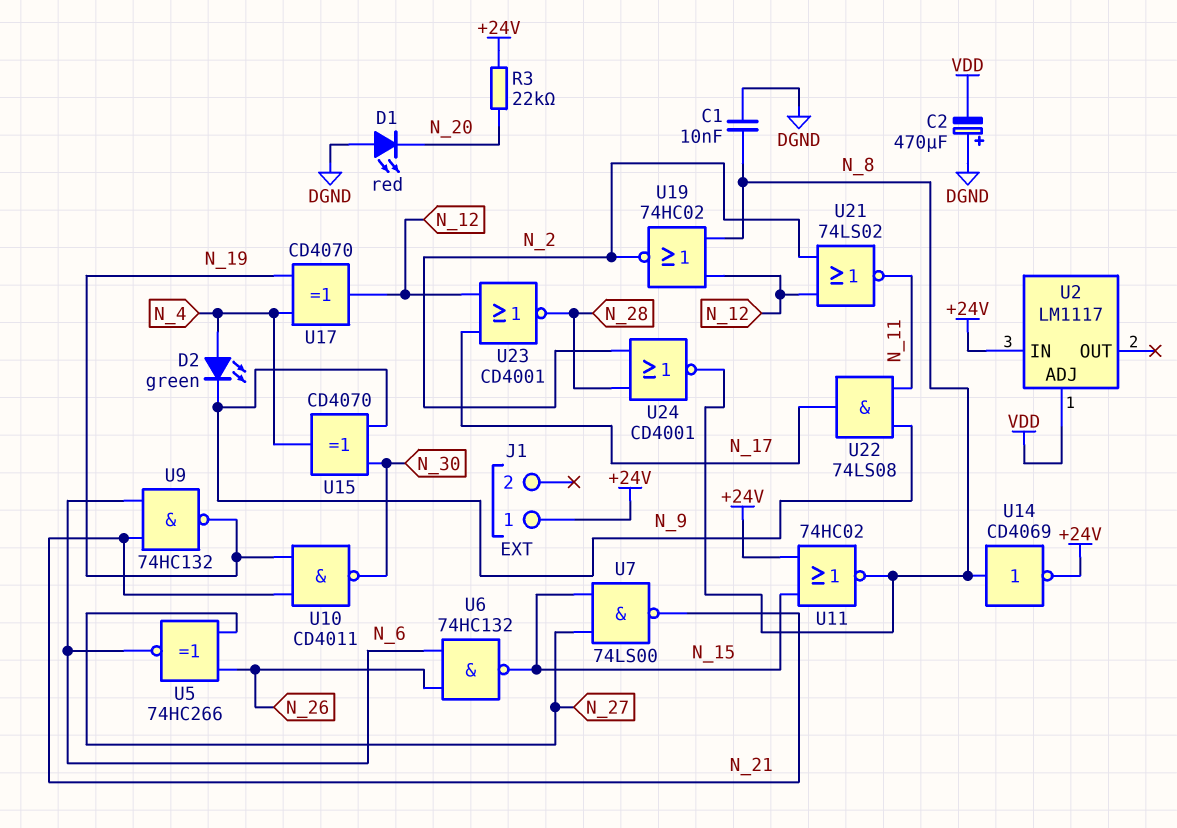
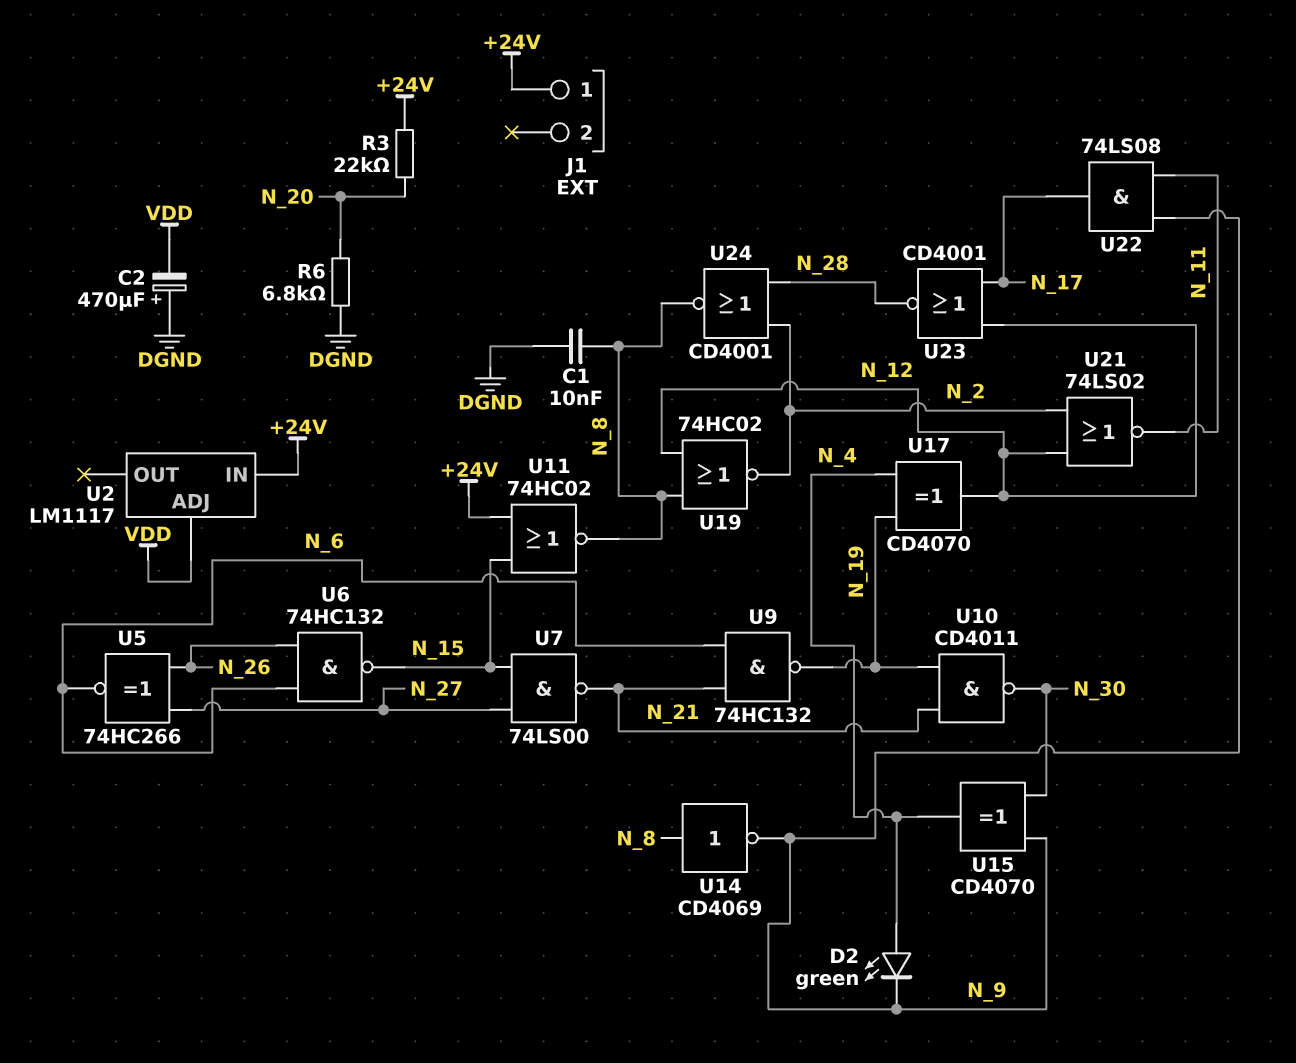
D1: LED red (A DGND, K N_20) -> none
R6: none -> 6.8k (DGND, N_20)
U14: NOT CD4069 (in N_8, out +24V) -> NOT CD4069 (in N_8, out N_9)

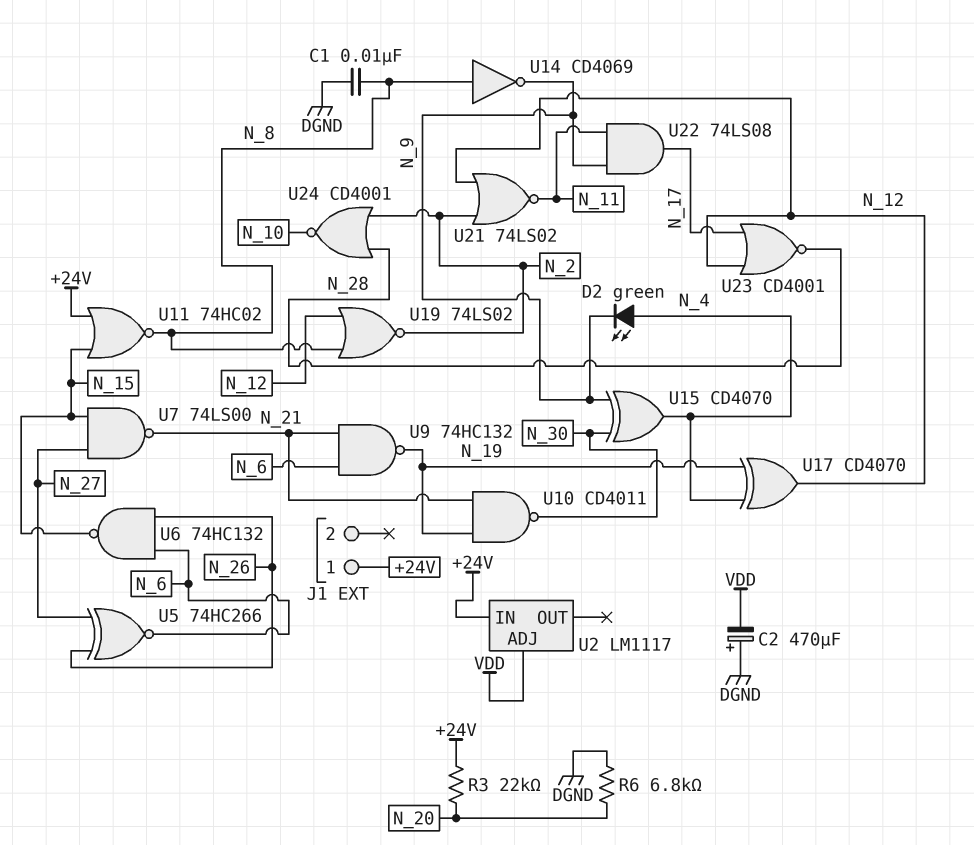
U19: NOR 74HC02 (in N_8, in N_12, out N_2) -> NOR 74LS02 (in N_8, in N_12, out N_2)
U24: NOR CD4001 (in N_2, in N_28, out N_8) -> NOR CD4001 (in N_2, in N_28, out N_10)

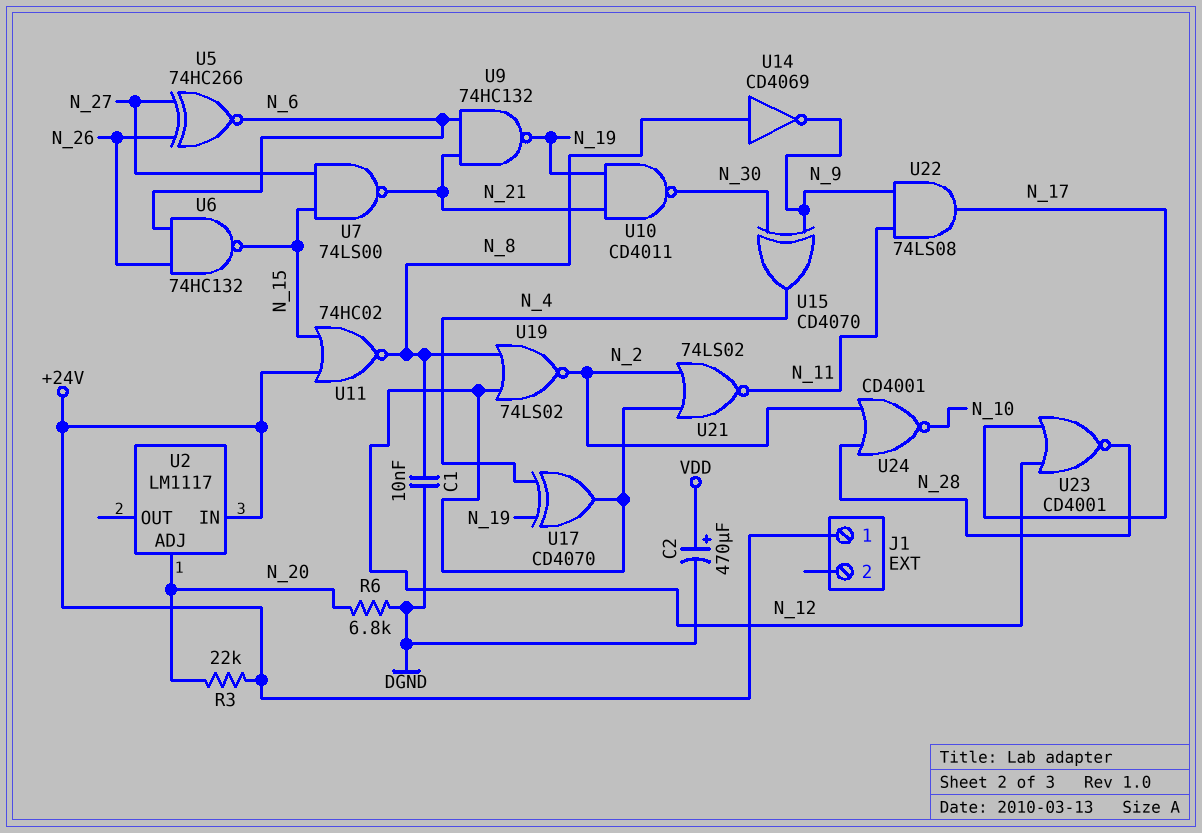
C2: 470uF (plus DGND, minus VDD) -> 470uF (plus VDD, minus DGND)
D2: LED green (A N_4, K N_9) -> none
U2 pin ADJ: VDD -> N_20

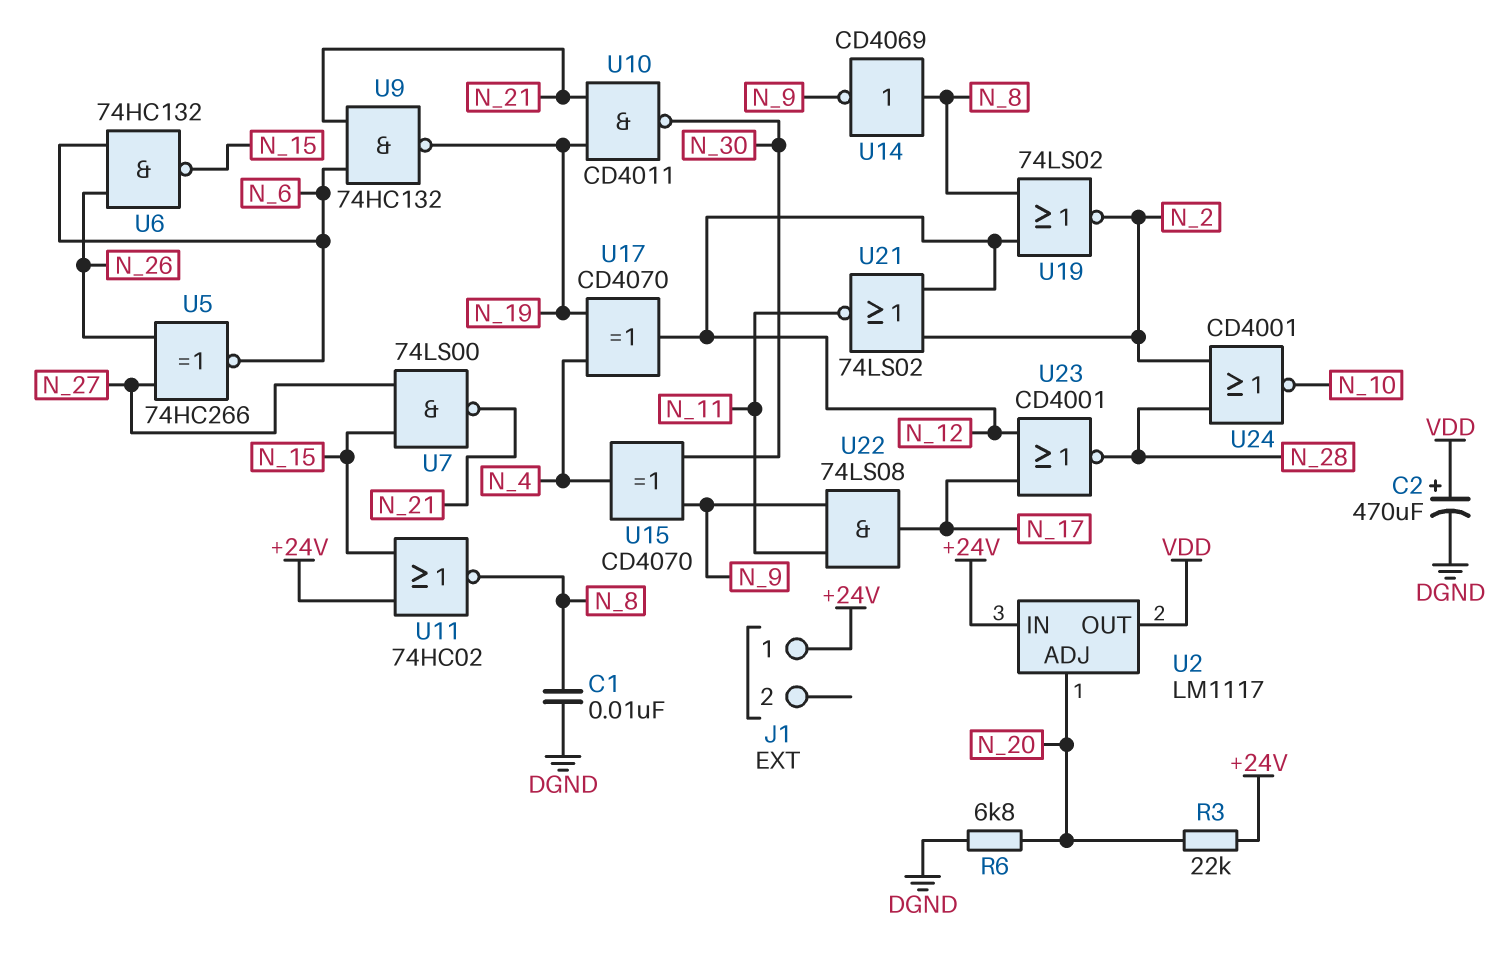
U2 pin OUT: none -> VDD

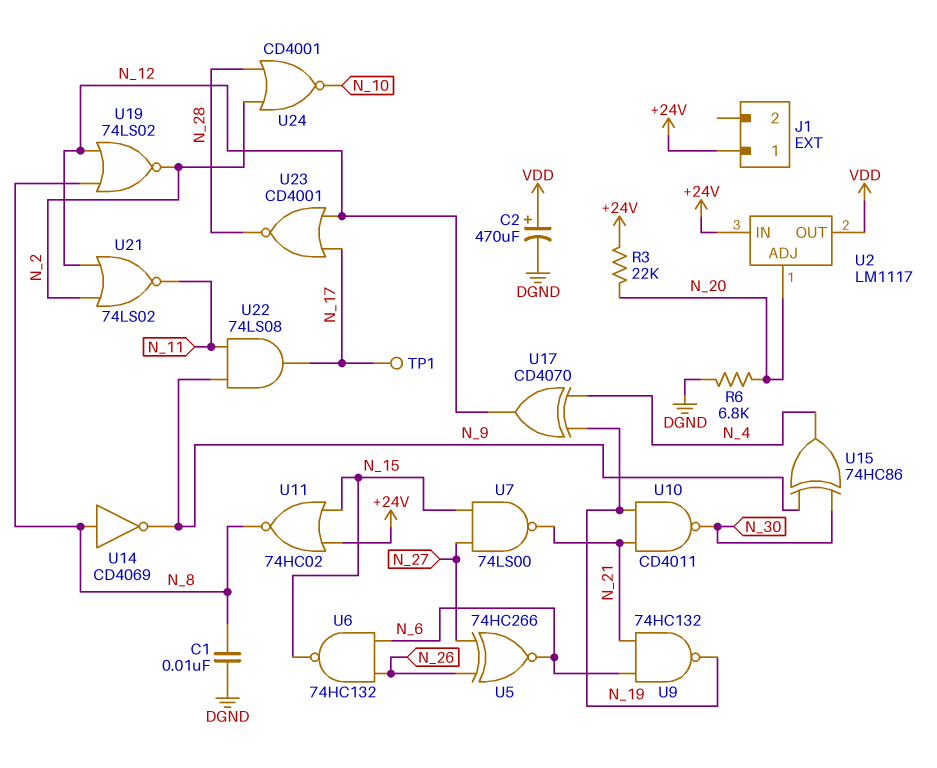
TP1: none -> test point (N_17)
U15: XOR CD4070 (in N_9, in N_30, out N_4) -> XOR 74HC86 (in N_9, in N_30, out N_4)

